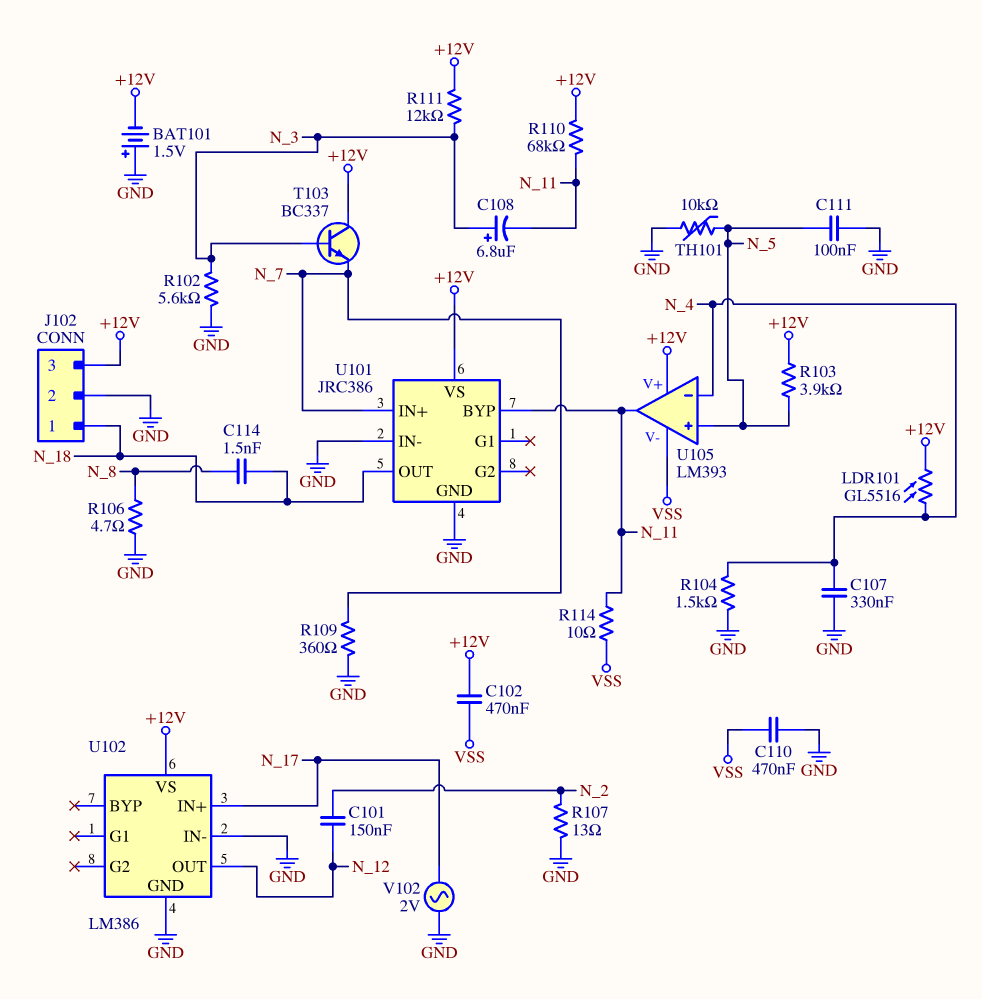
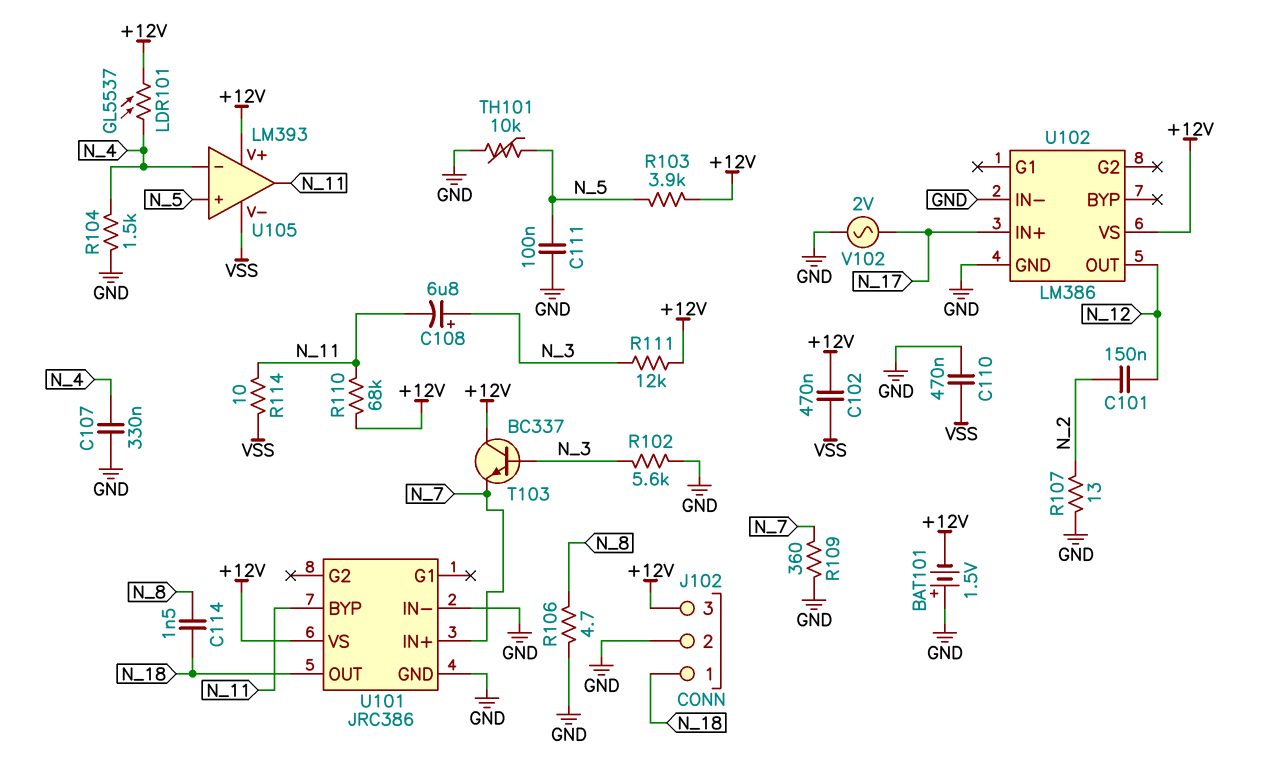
LDR101: GL5516 (+12V, N_4) -> GL5537 (+12V, N_4)

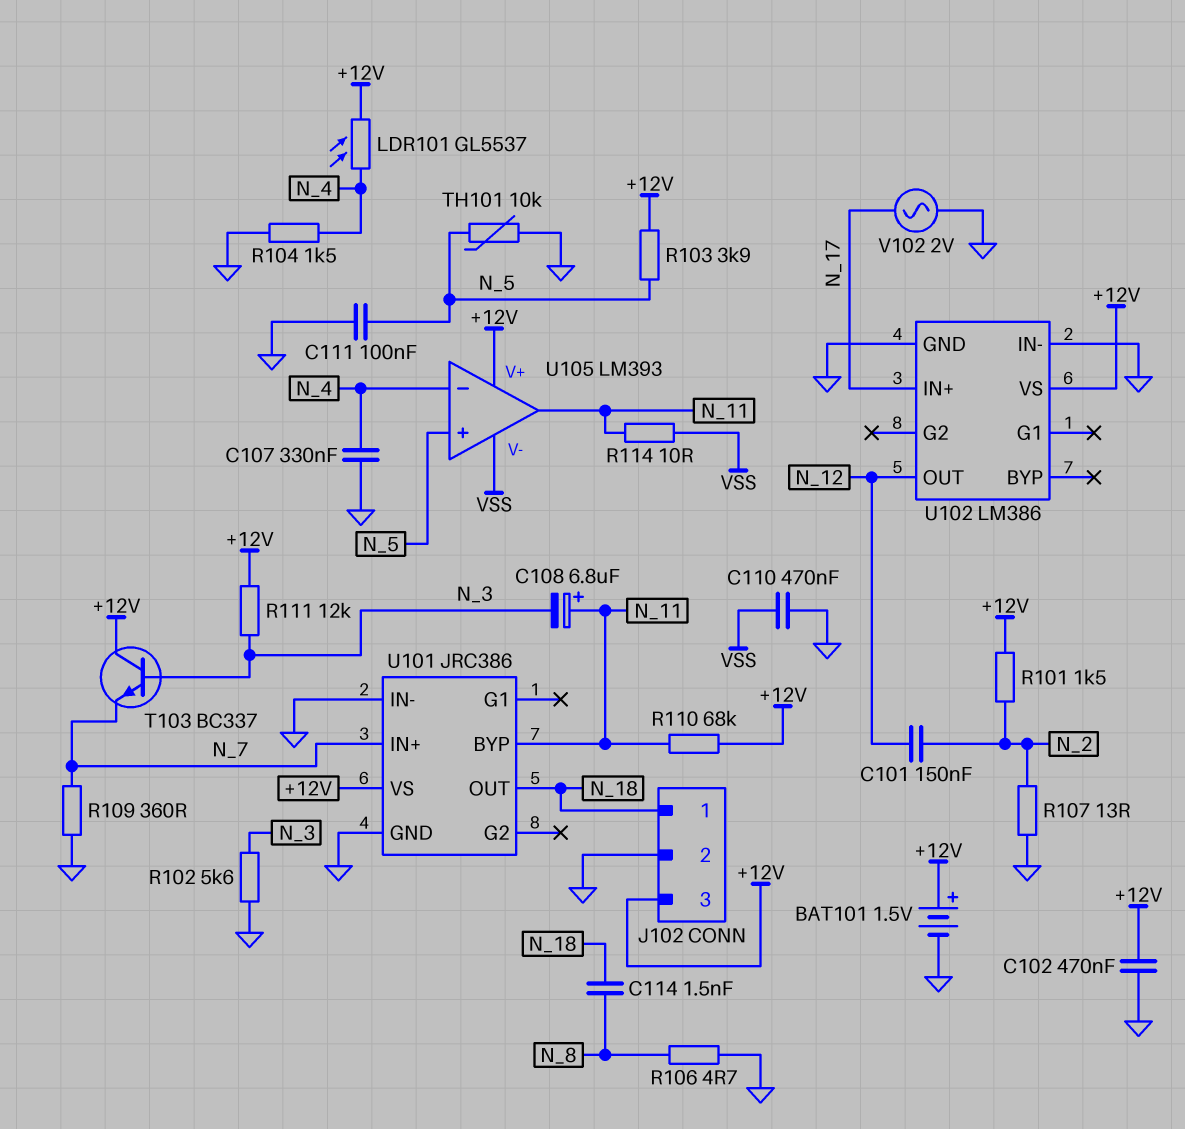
BAT101: 1.5V (plus GND, minus +12V) -> 1.5V (plus +12V, minus GND)
C102: 470nF (+12V, VSS) -> 470nF (+12V, GND)
C108: 6.8uF (plus N_3, minus N_11) -> 6.8uF (plus N_11, minus N_3)
R101: none -> 1.5k (+12V, N_2)

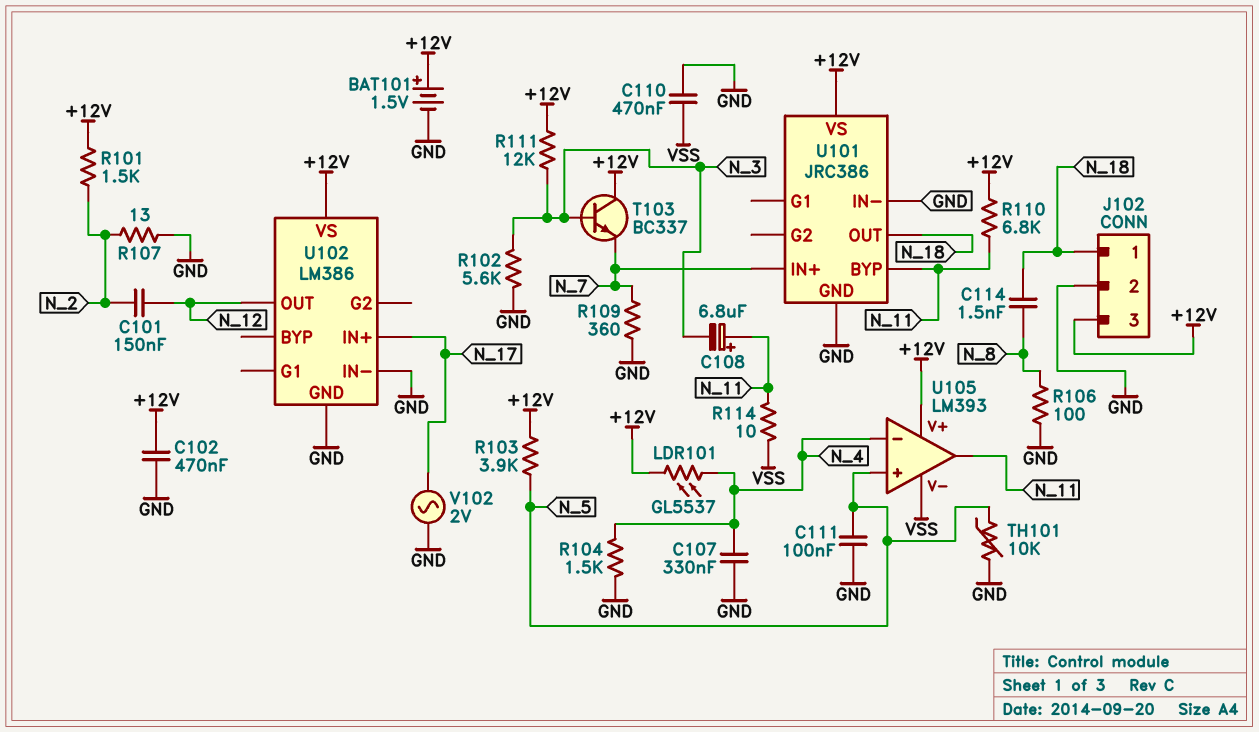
R106: 4.7 (GND, N_8) -> 100 (GND, N_8)
R110: 68k (+12V, N_11) -> 6.8k (+12V, N_11)

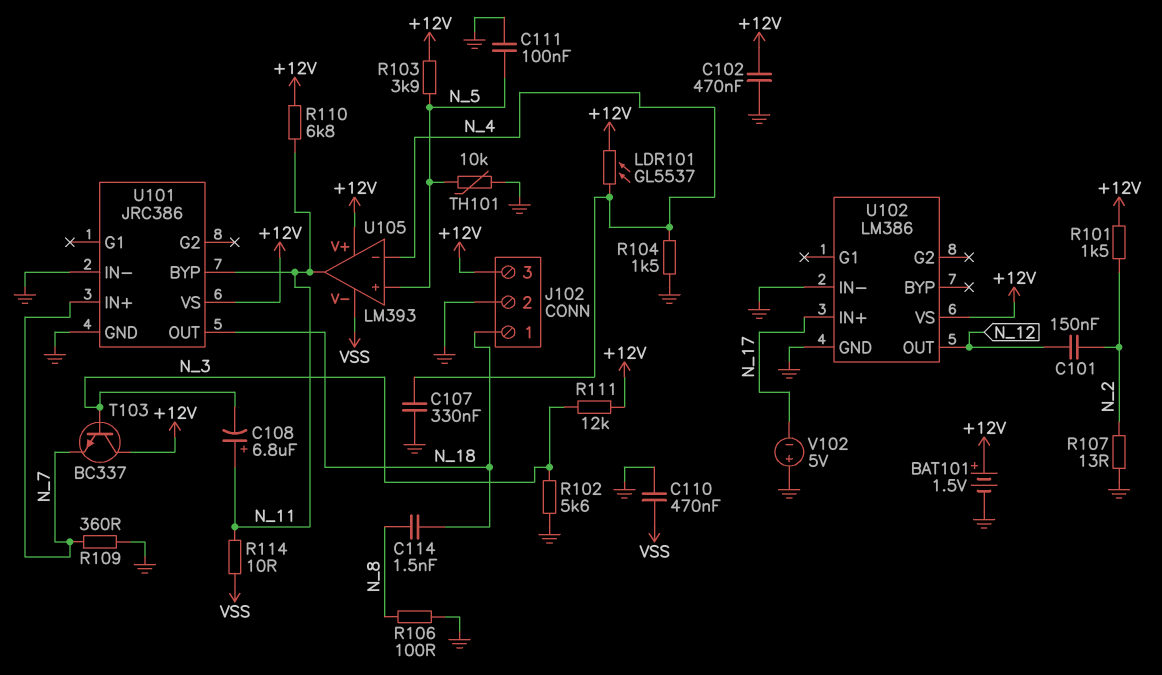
V102: AC 2V (GND, N_17) -> 5V (plus GND, minus N_17)

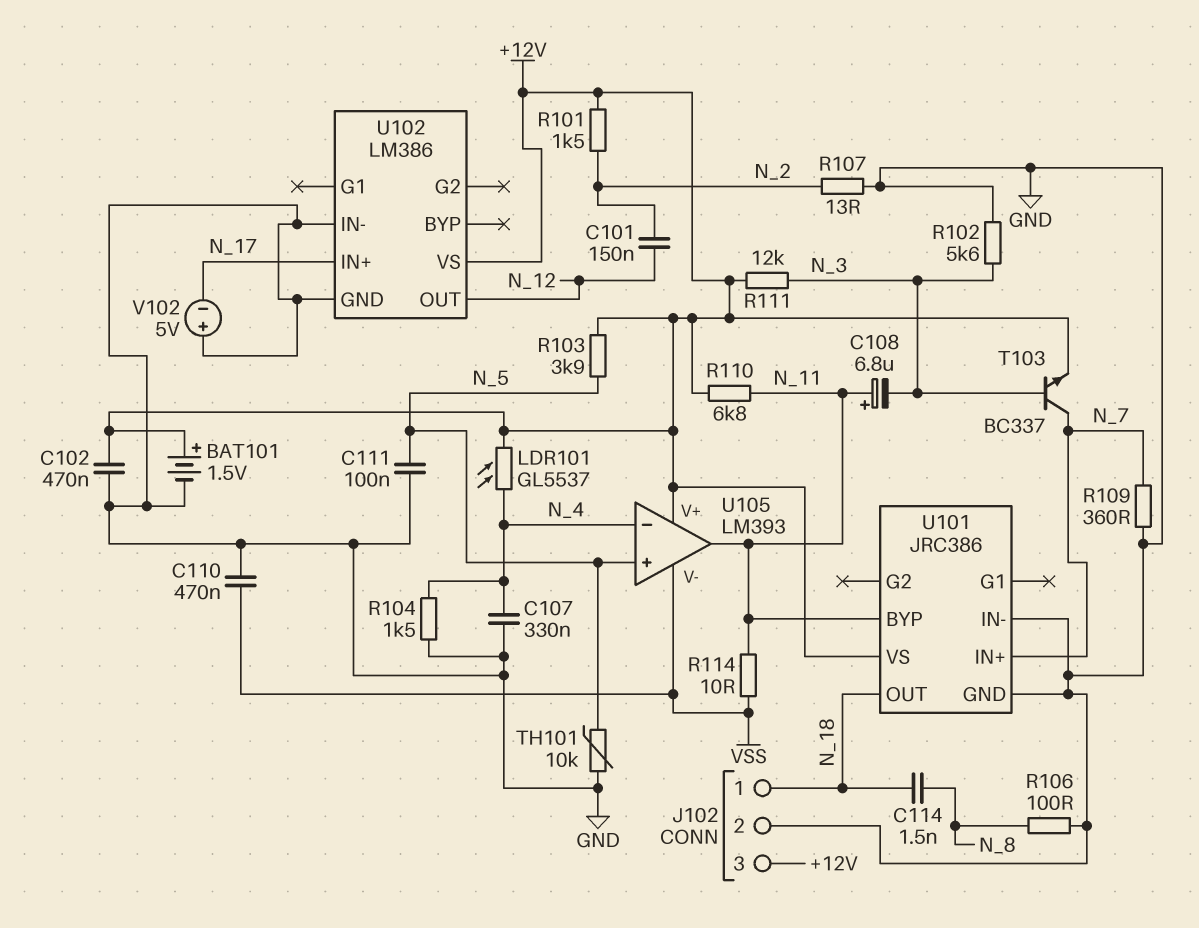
T103: NPN BC337 (B N_3, C +12V, E N_7) -> NPN BC337 (B N_3, C N_7, E +12V)

